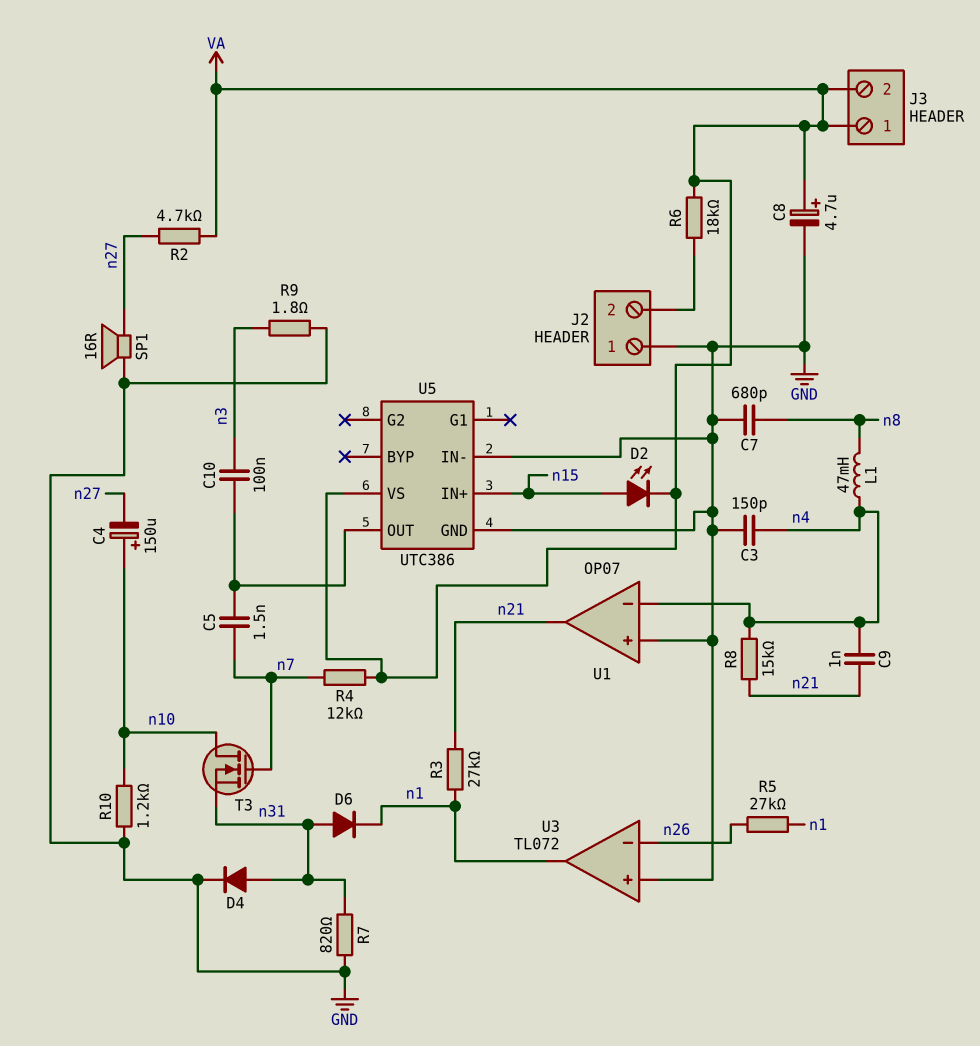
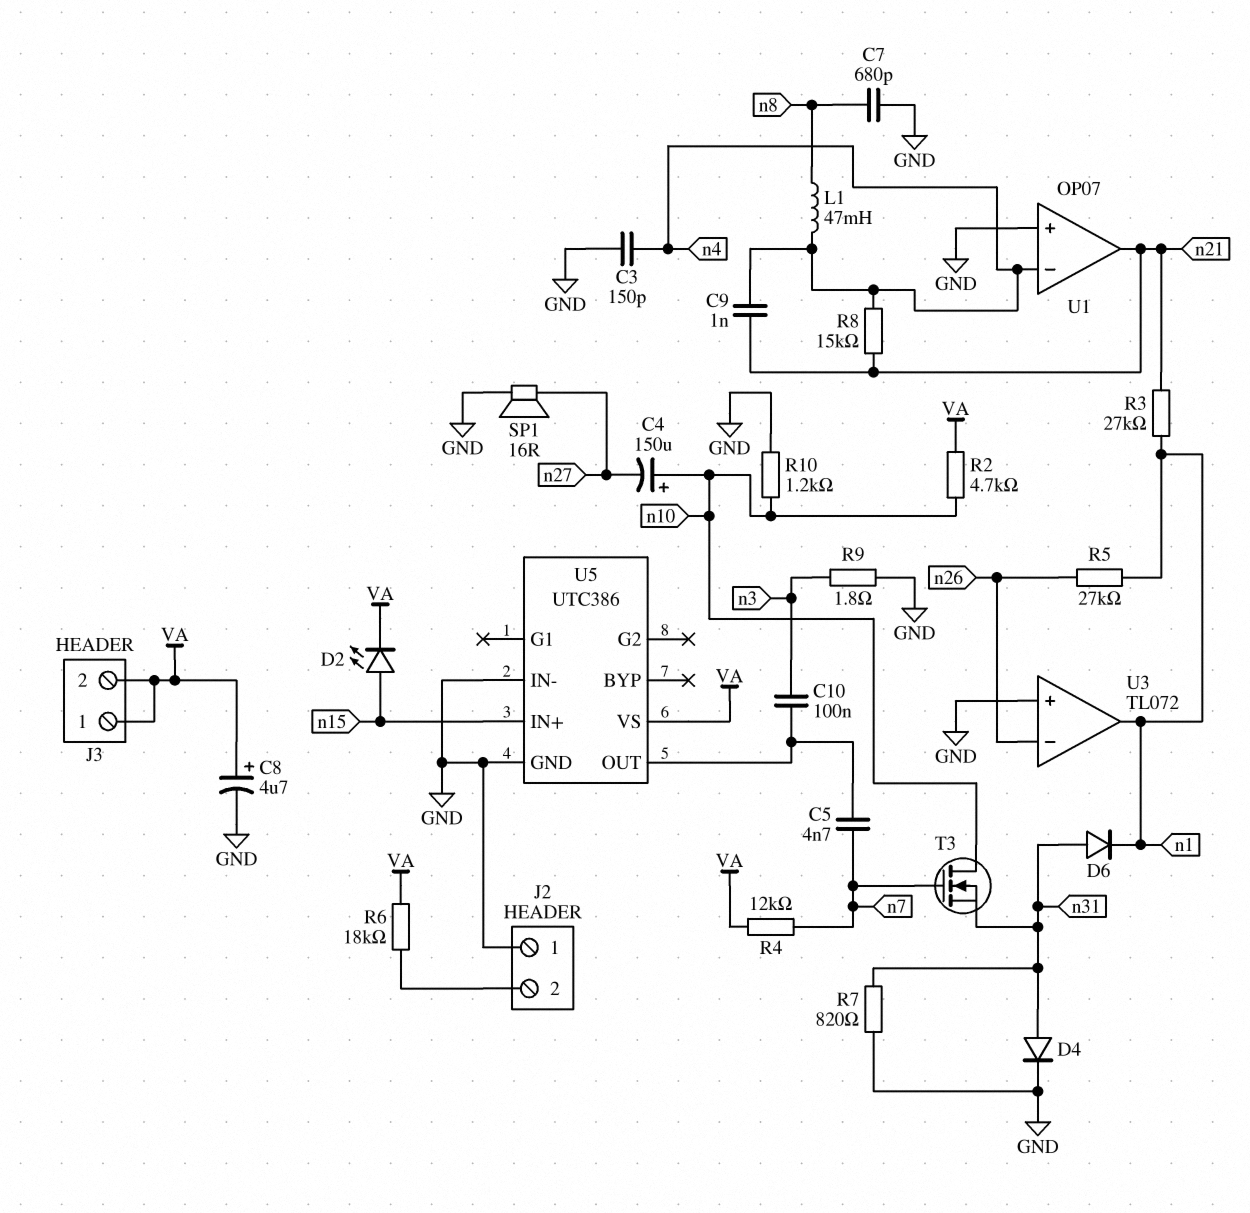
C5: 1.5nF (U5/OUT, n7) -> 4.7nF (U5/OUT, n7)
R2: 4.7k (VA, n27) -> 4.7k (VA, n10)

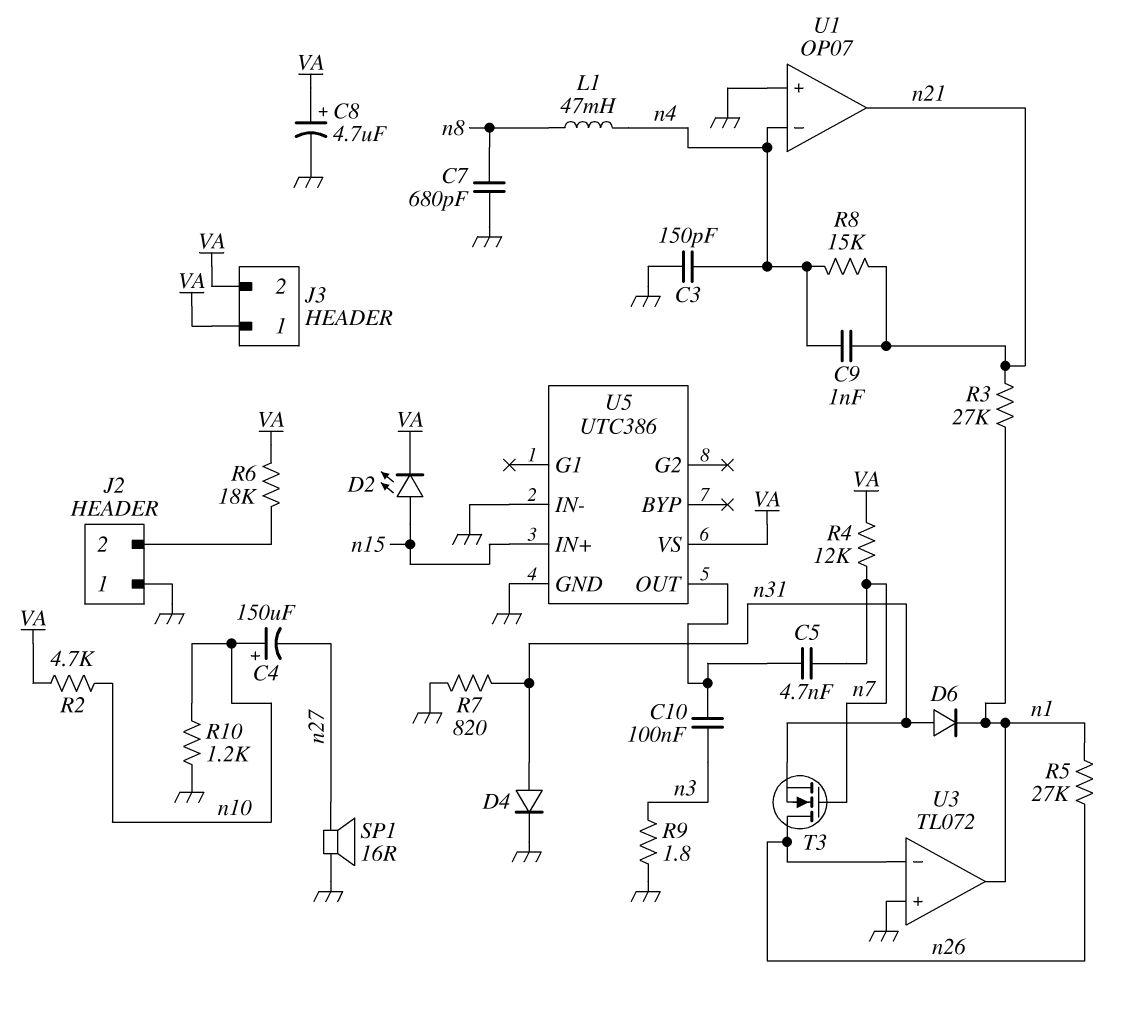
T3: NMOS (G n7, D n10, S n31) -> NMOS (G n7, D n26, S n31)

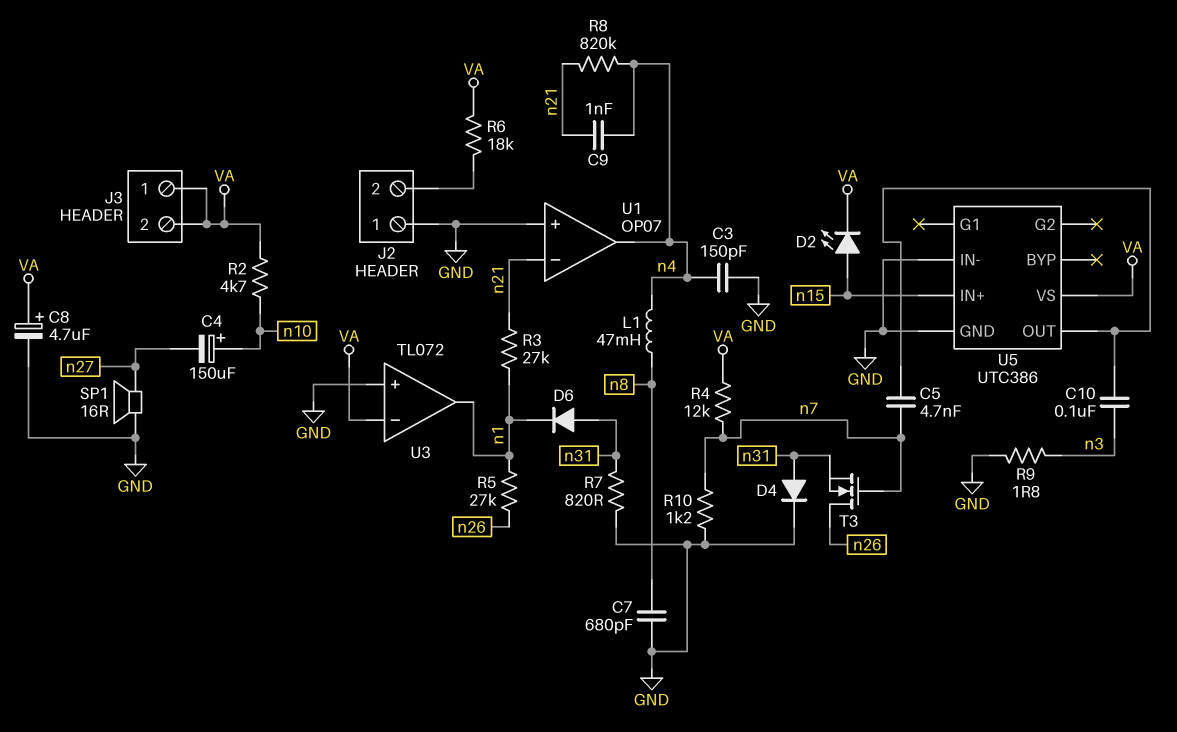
R8: 15k (n4, n21) -> 820k (n4, n21)
R10: 1.2k (GND, n10) -> 1.2k (GND, n7)
U1 pin in-: n4 -> n21
U1 pin out: n21 -> n4
U3 pin in-: n26 -> VA

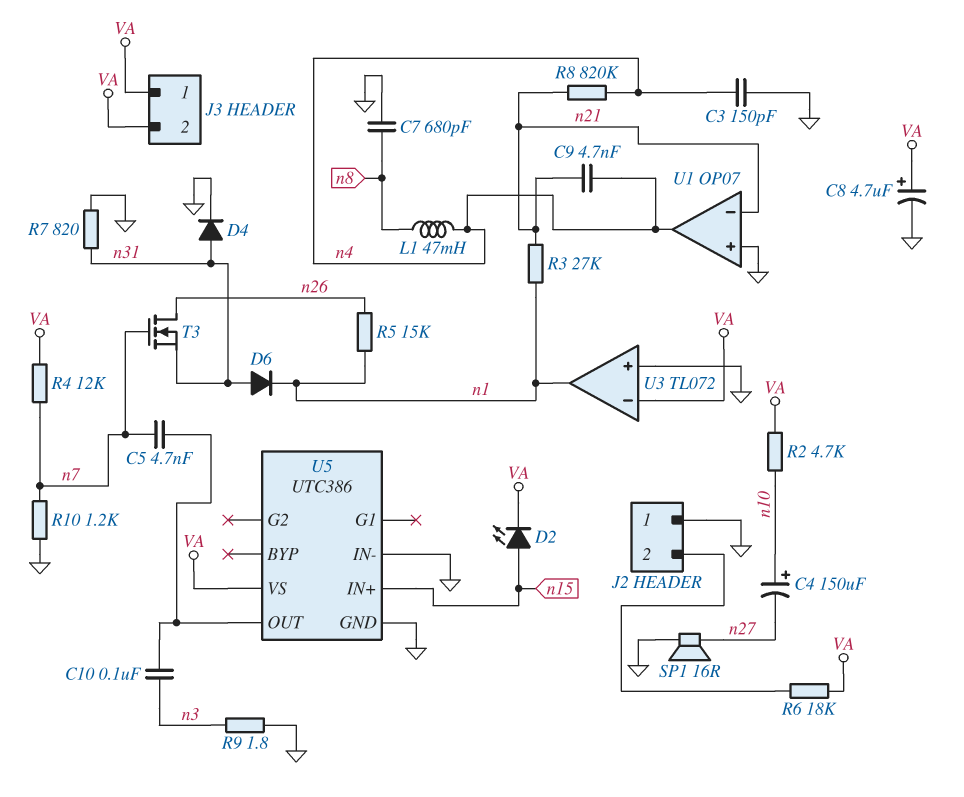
C9: 1nF (n4, n21) -> 4.7nF (n4, n21)
R5: 27k (n1, n26) -> 15k (n1, n26)

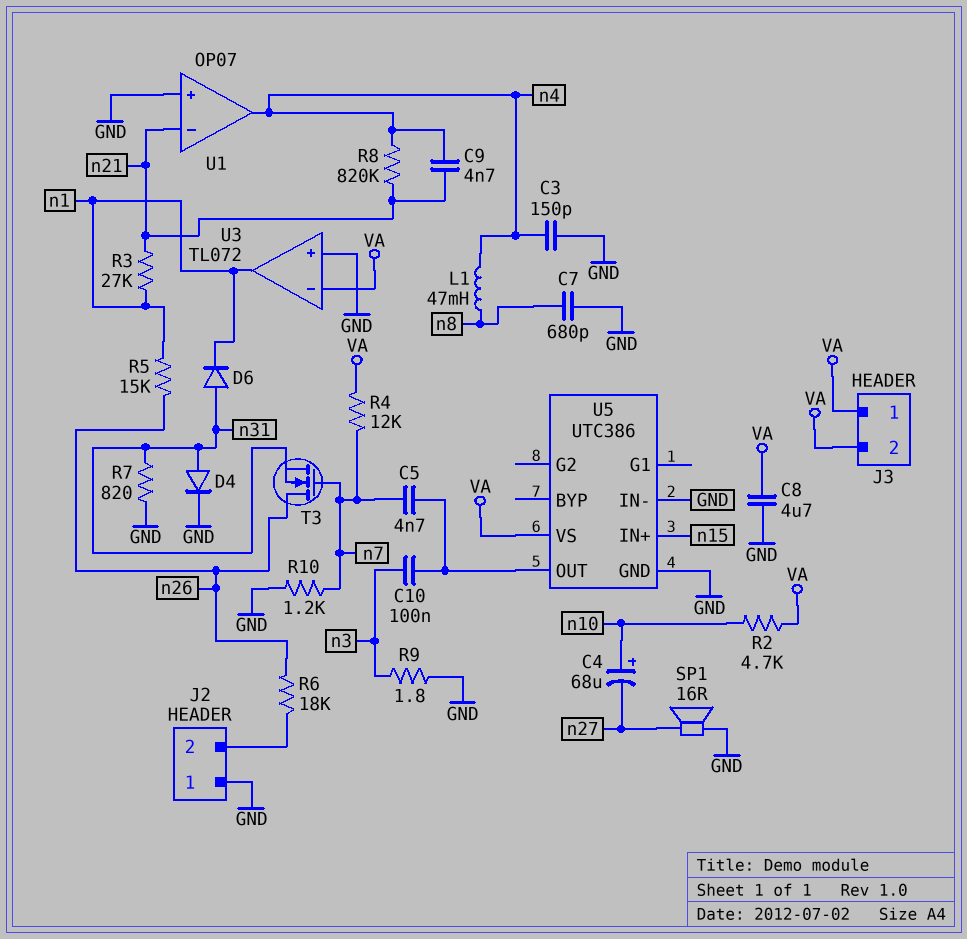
C4: 150uF (plus n10, minus n27) -> 68uF (plus n10, minus n27)
C8: 4.7uF (plus VA, minus GND) -> 4.7uF (GND, VA)
D2: LED (A n15, K VA) -> none
R6: 18k (J2/2, VA) -> 18k (J2/2, n26)

